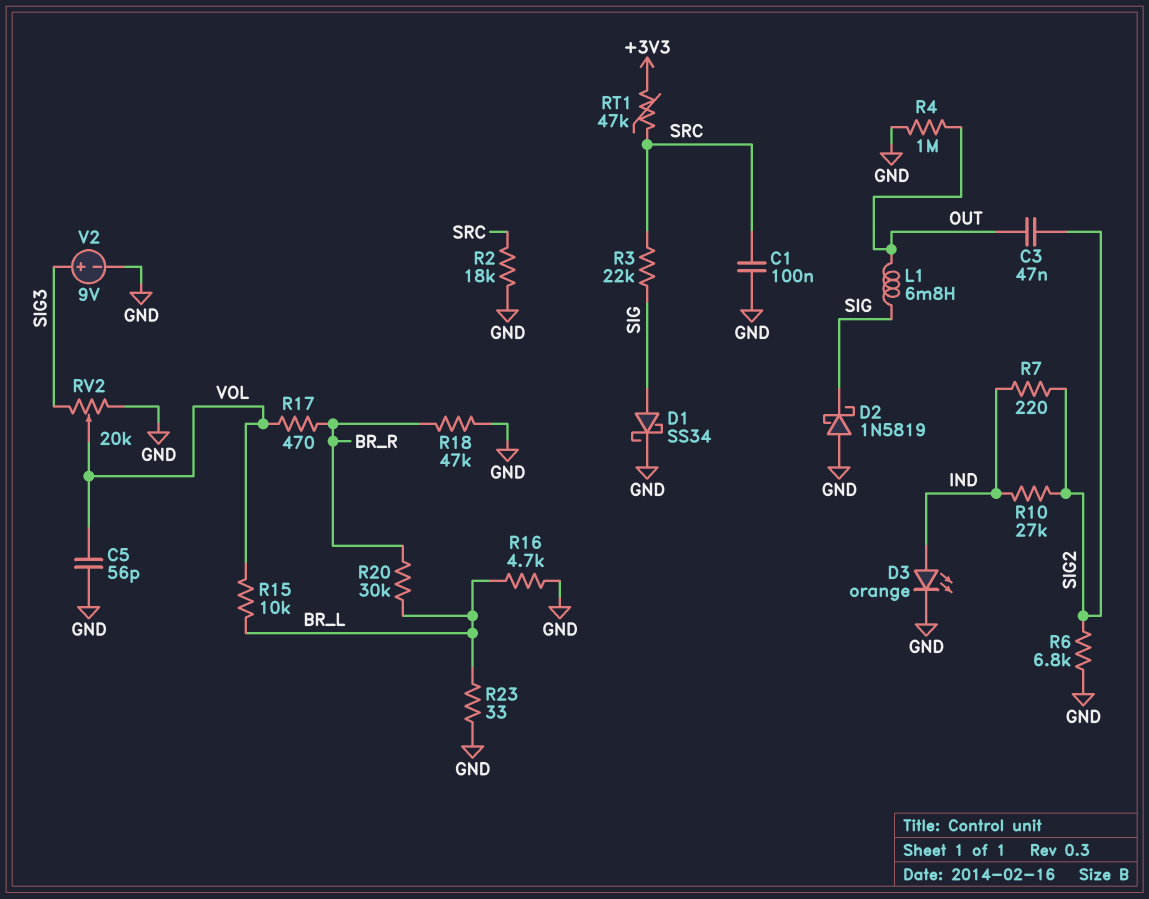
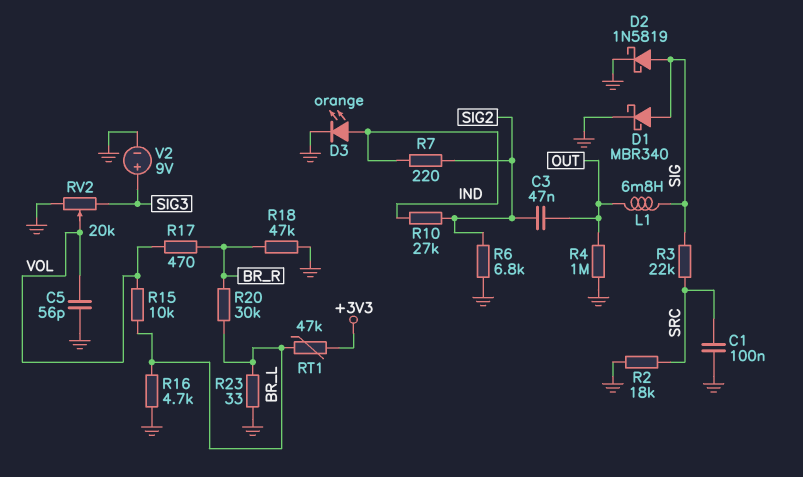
D1: schottky SS34 (A SIG, K GND) -> schottky MBR340 (A SIG, K GND)
D2: schottky 1N5819 (A GND, K SIG) -> schottky 1N5819 (A SIG, K GND)
RT1: 47k (+3V3, SRC) -> 47k (+3V3, BR_L)

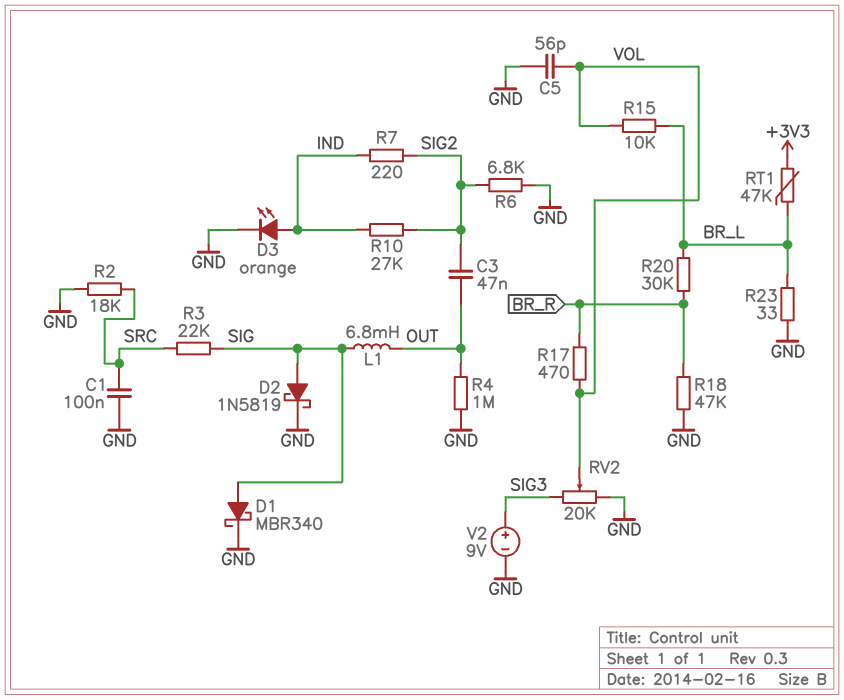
R16: 4.7k (BR_L, GND) -> none

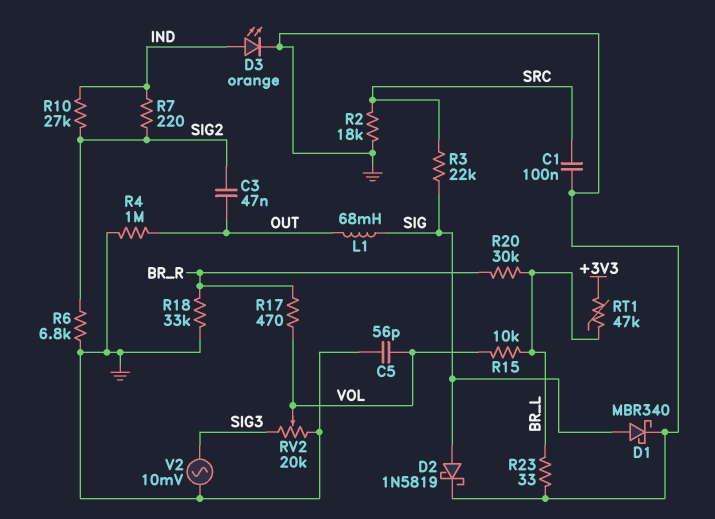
L1: 6.8mH (OUT, SIG) -> 68mH (OUT, SIG)
R18: 47k (BR_R, GND) -> 33k (BR_R, GND)
V2: 9V (plus SIG3, minus GND) -> AC 10mV (GND, SIG3)

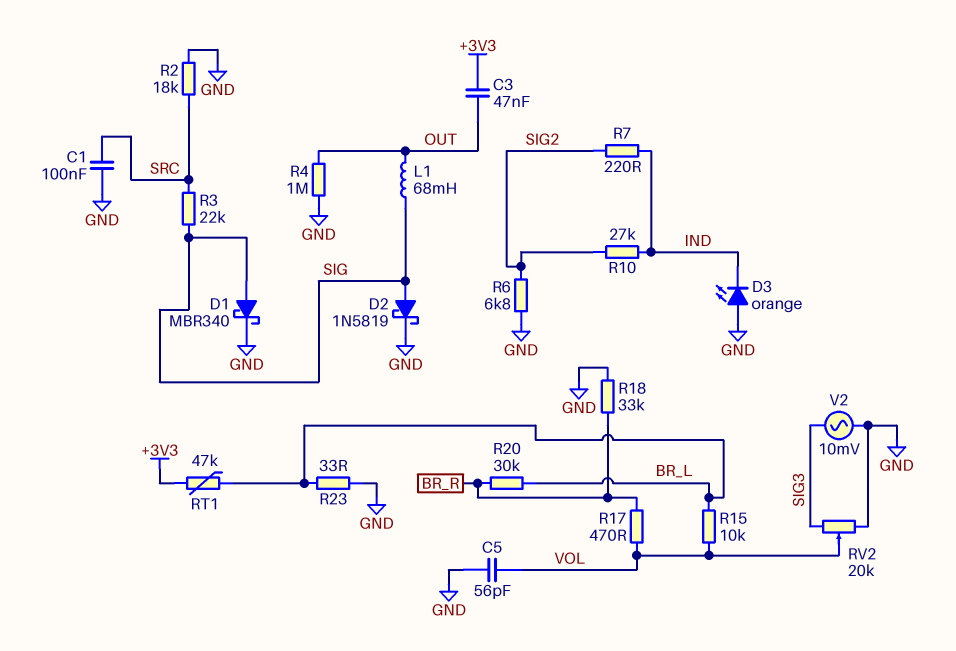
C3: 47nF (OUT, SIG2) -> 47nF (+3V3, OUT)
D3: LED orange (A IND, K GND) -> LED orange (A GND, K IND)

